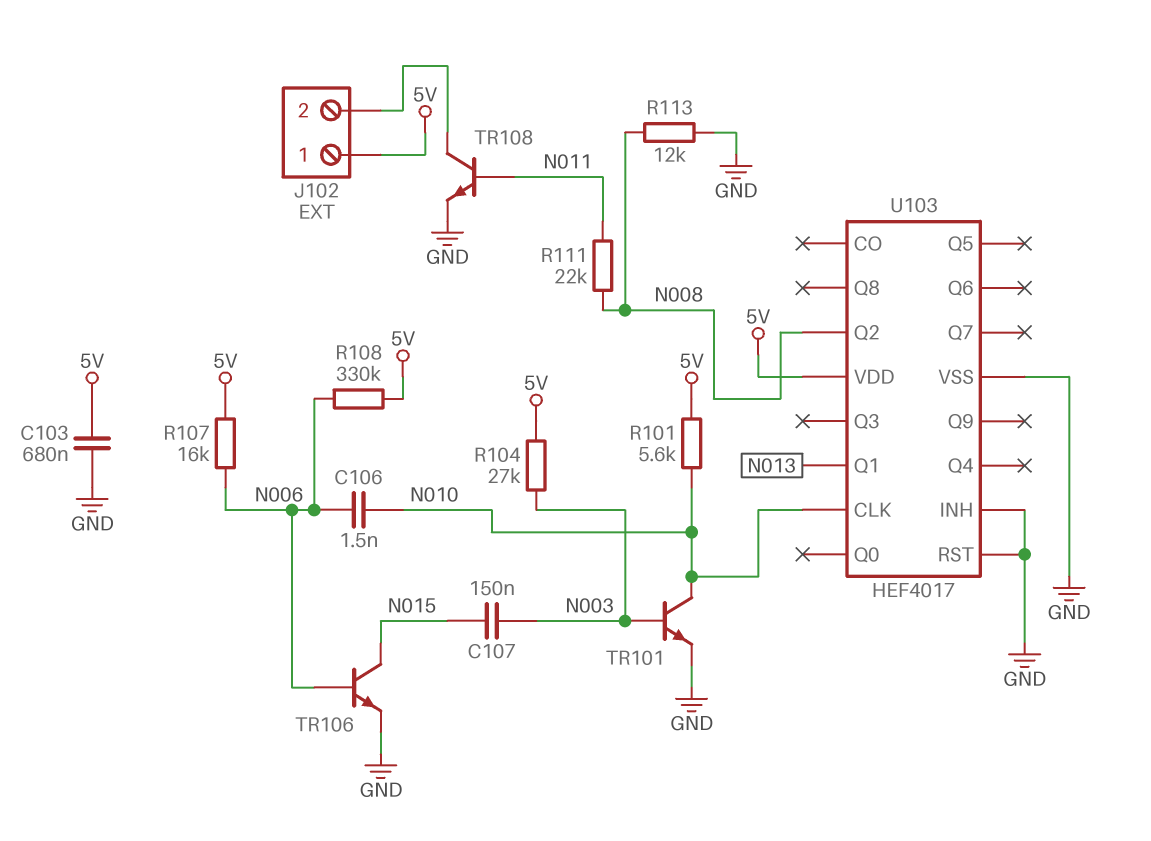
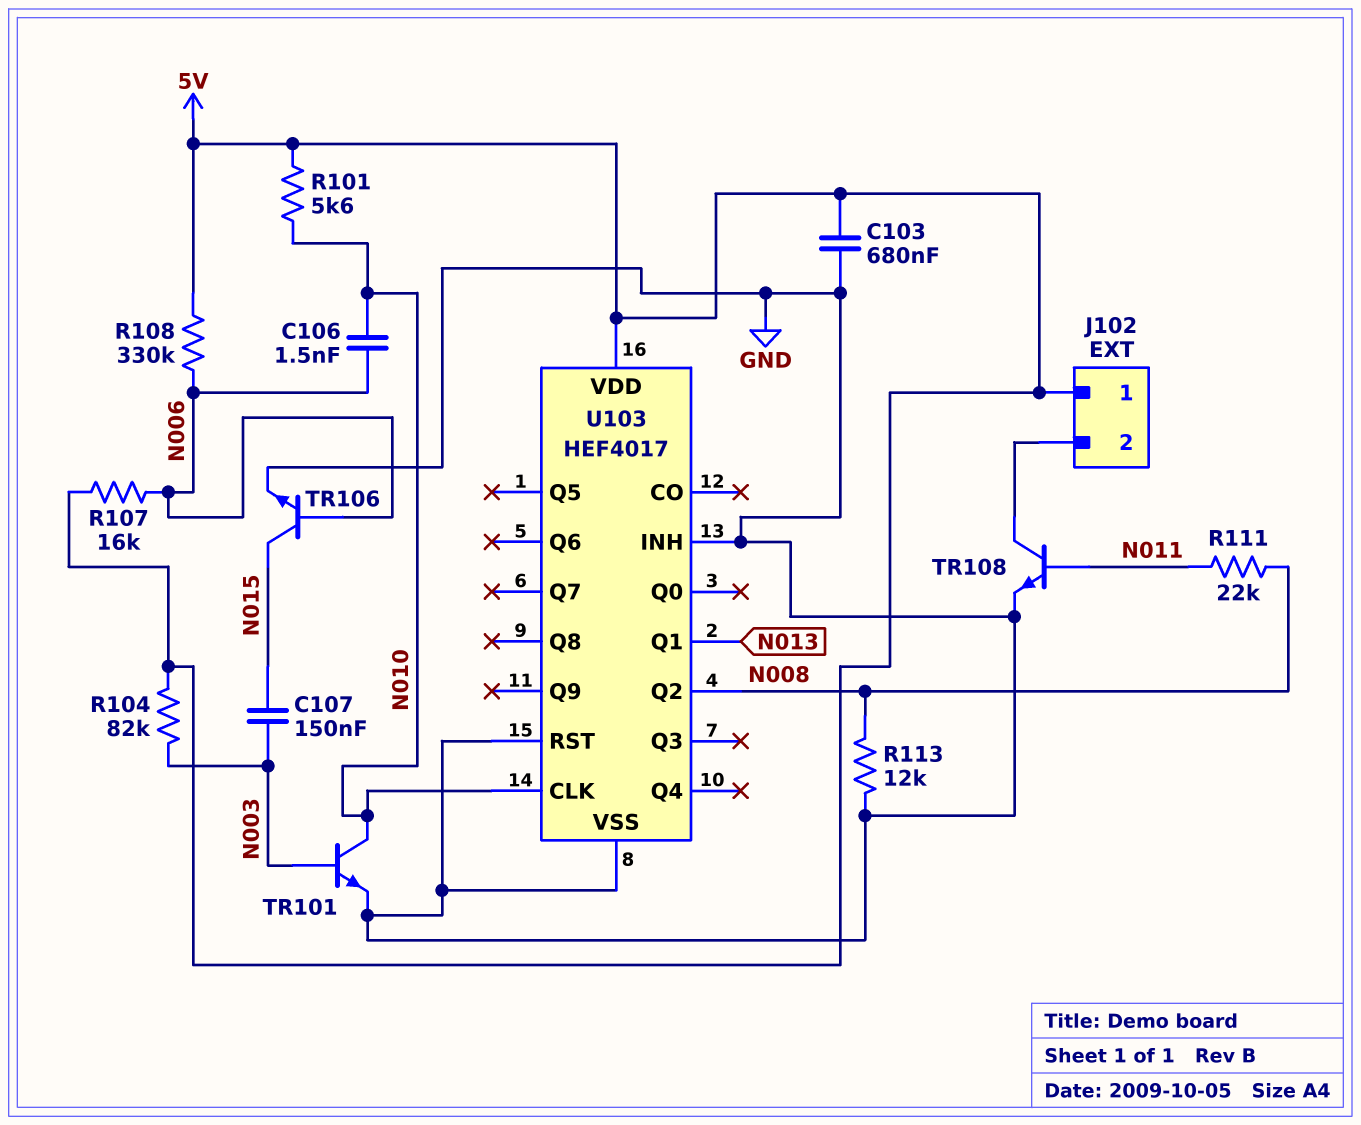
R104: 27k (5V, N003) -> 82k (5V, N003)

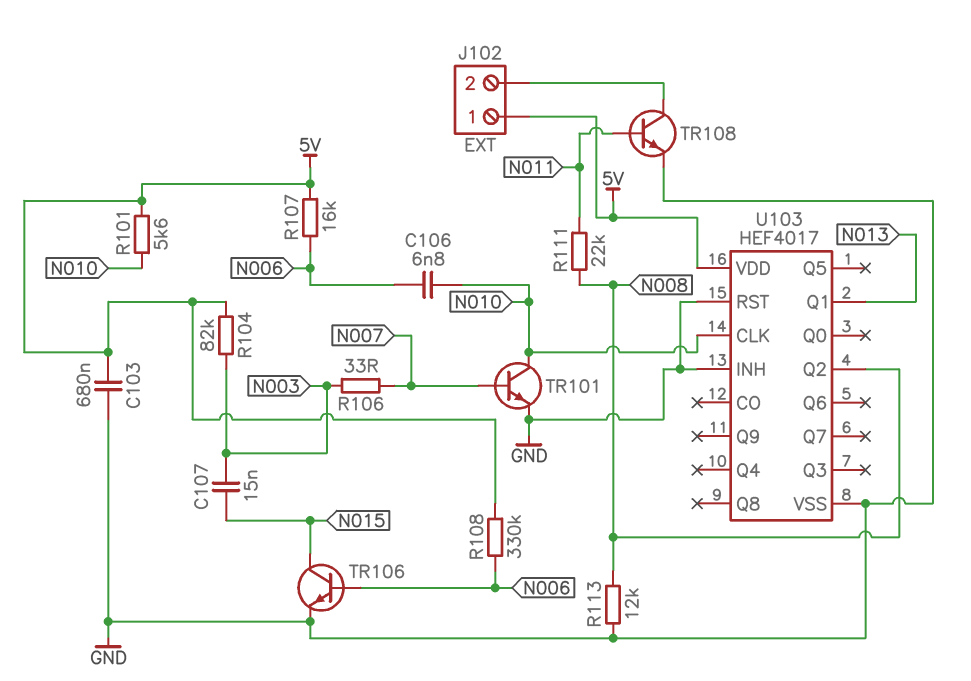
C106: 1.5nF (N006, N010) -> 6.8nF (N006, N010)
C107: 150nF (N003, N015) -> 15nF (N003, N015)
R106: none -> 33 (N003, N007)
TR101: NPN (B N003, C N010, E GND) -> NPN (B N007, C N010, E GND)

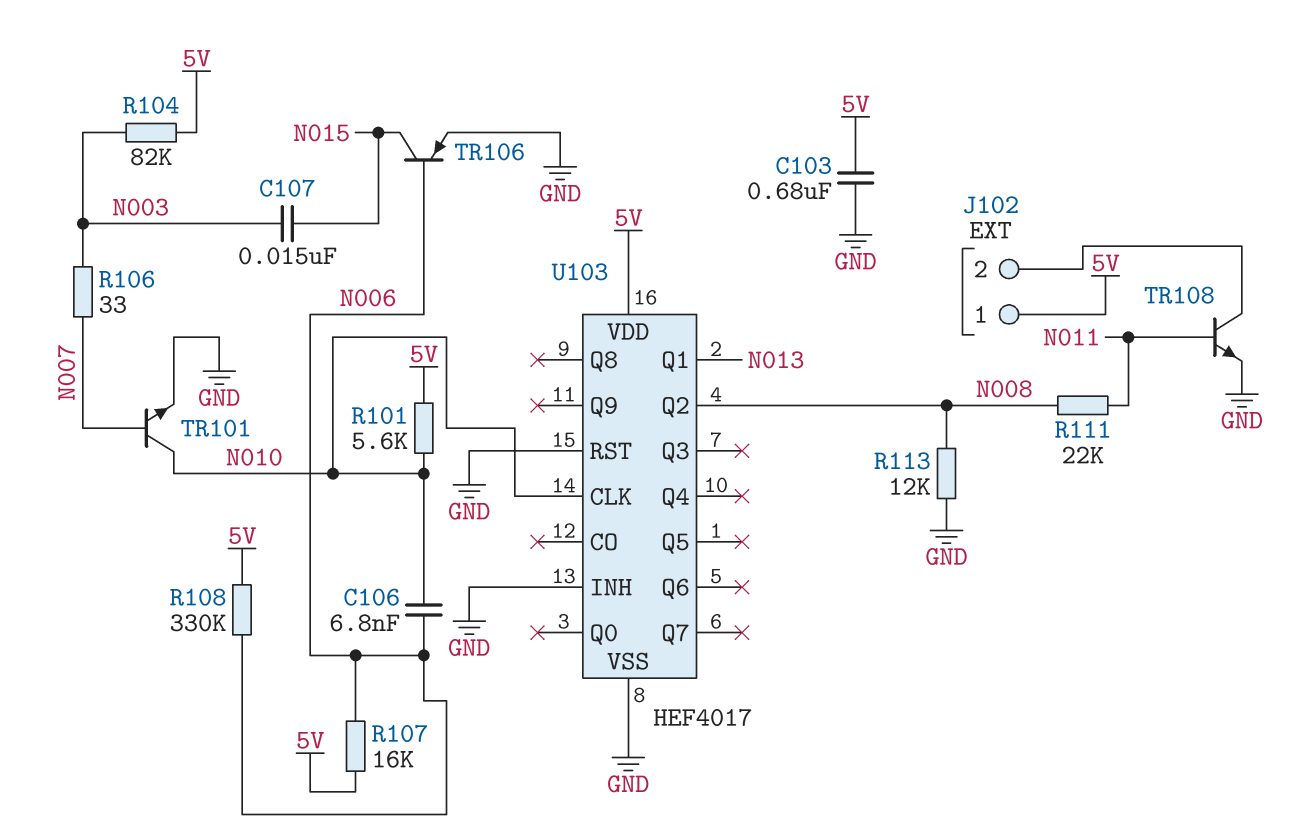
TR106: NPN (B N006, C N015, E GND) -> PNP (B N006, C N015, E GND)

